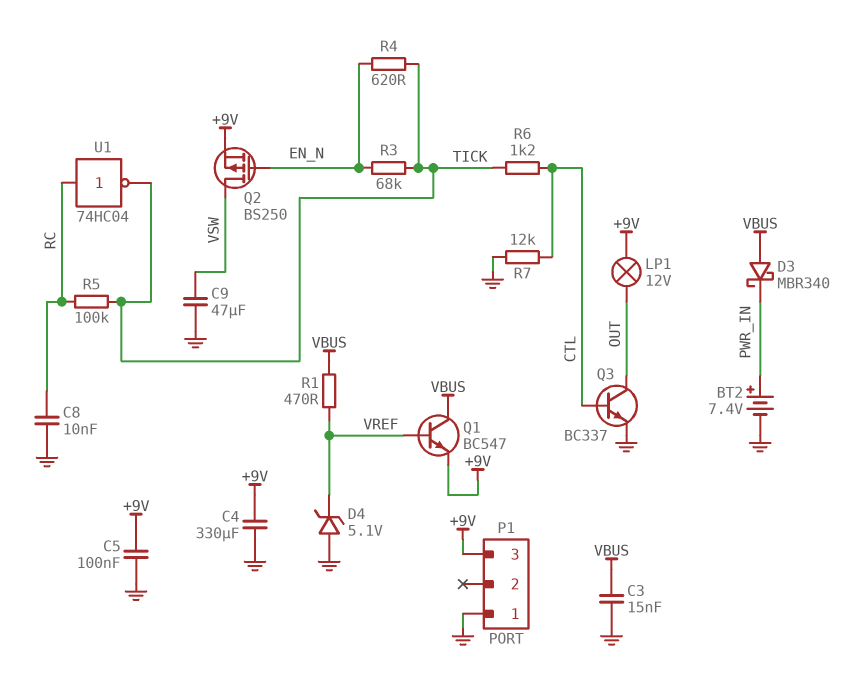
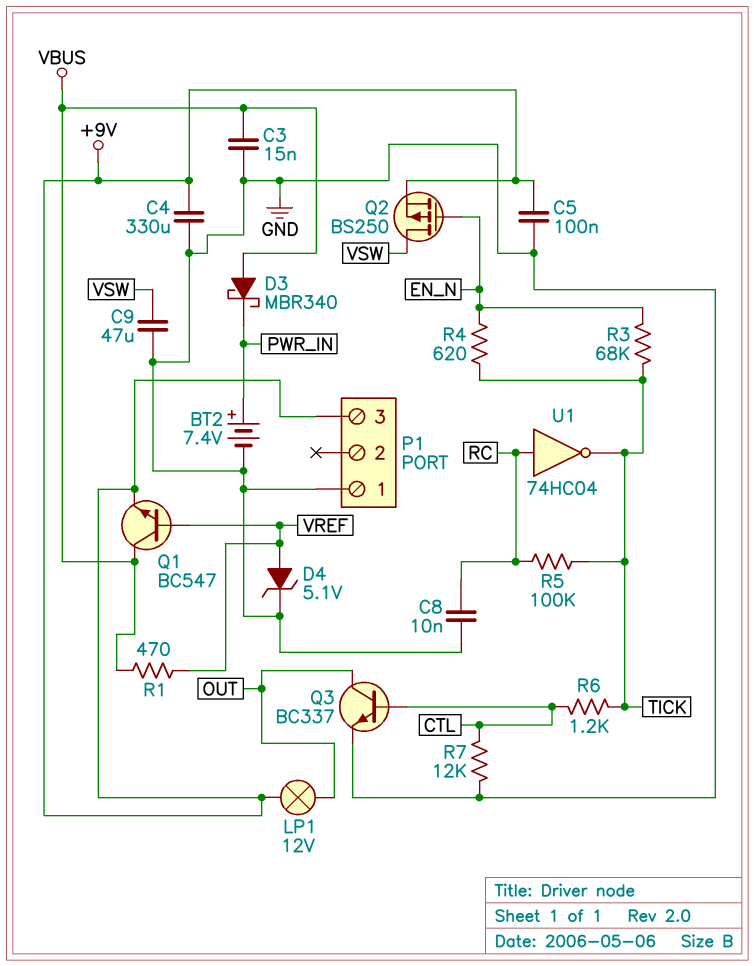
D4: zener 5.1V (A GND, K VREF) -> zener 5.1V (A VREF, K GND)

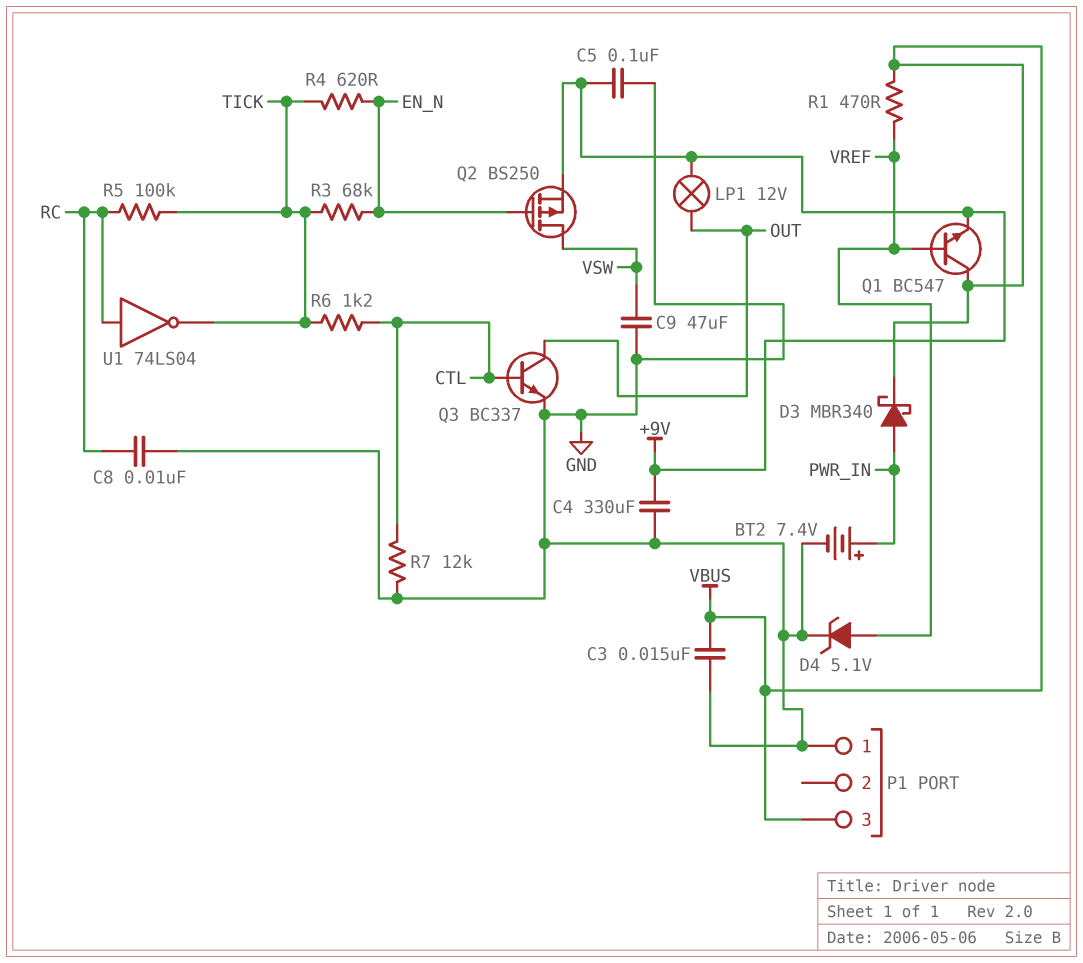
D3: schottky MBR340 (A VBUS, K PWR_IN) -> schottky MBR340 (A PWR_IN, K VBUS)
P1 pin 3: +9V -> VBUS
U1: NOT 74HC04 (in RC, out TICK) -> NOT 74LS04 (in RC, out TICK)

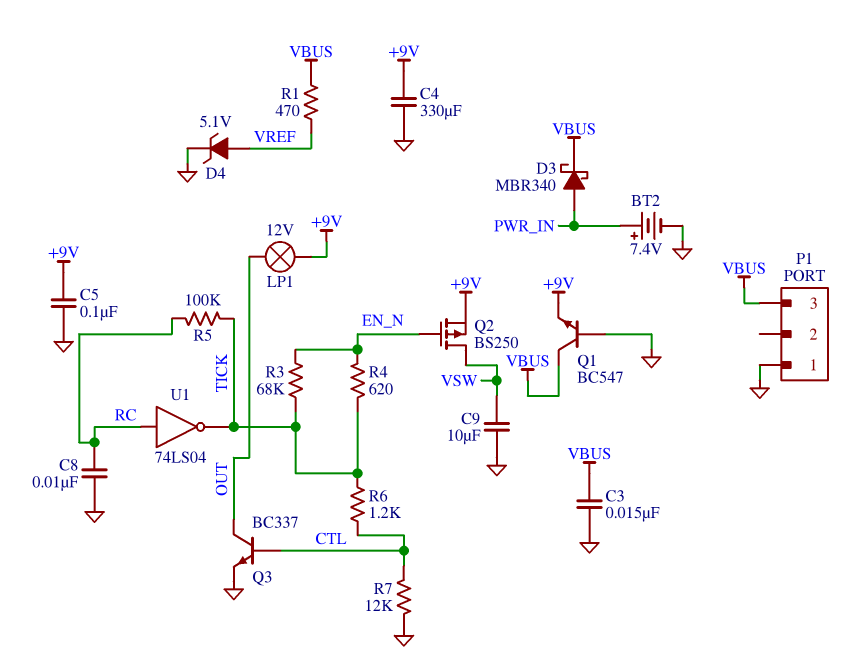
C9: 47uF (GND, VSW) -> 10uF (GND, VSW)
Q1: NPN BC547 (B VREF, C VBUS, E +9V) -> NPN BC547 (B GND, C VBUS, E +9V)

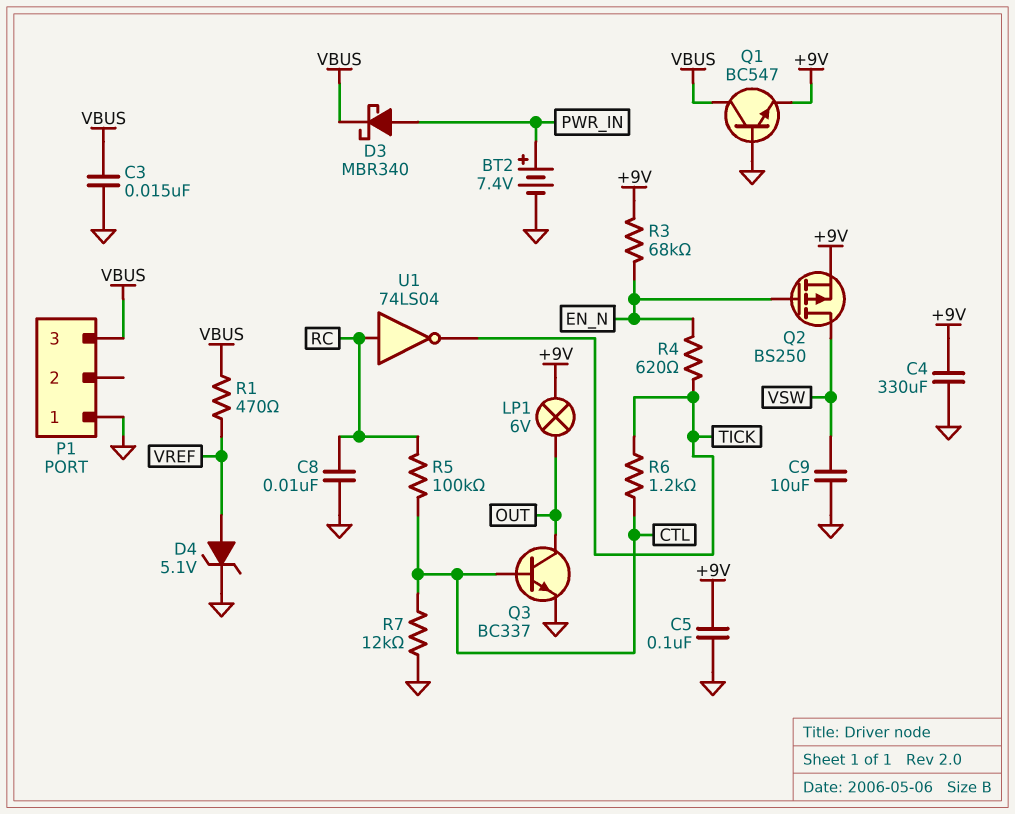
LP1: lamp 12V (+9V, OUT) -> lamp 6V (+9V, OUT)
R3: 68k (EN_N, TICK) -> 68k (+9V, EN_N)
R5: 100k (RC, TICK) -> 100k (CTL, RC)

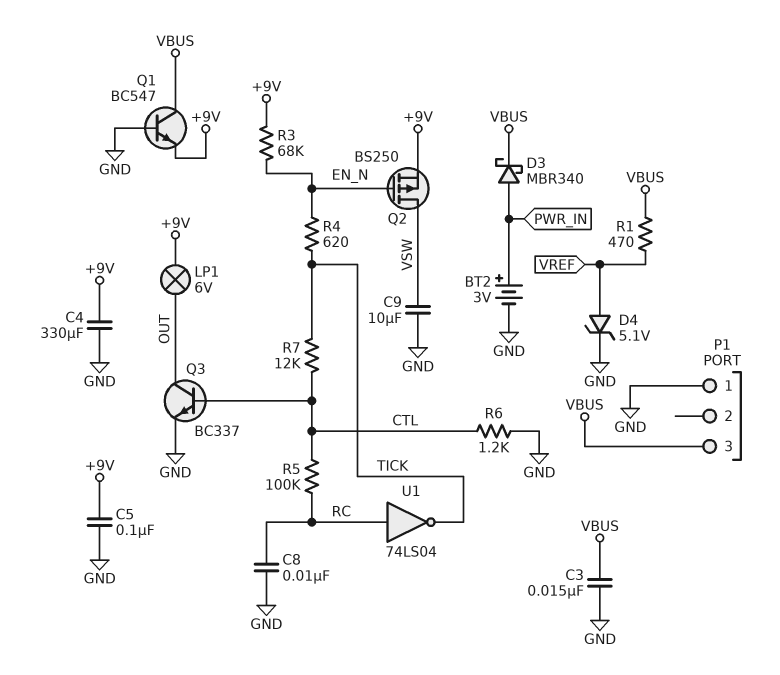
BT2: 7.4V (plus PWR_IN, minus GND) -> 3V (plus PWR_IN, minus GND)
R6: 1.2k (CTL, TICK) -> 1.2k (CTL, GND)
R7: 12k (CTL, GND) -> 12k (CTL, TICK)

